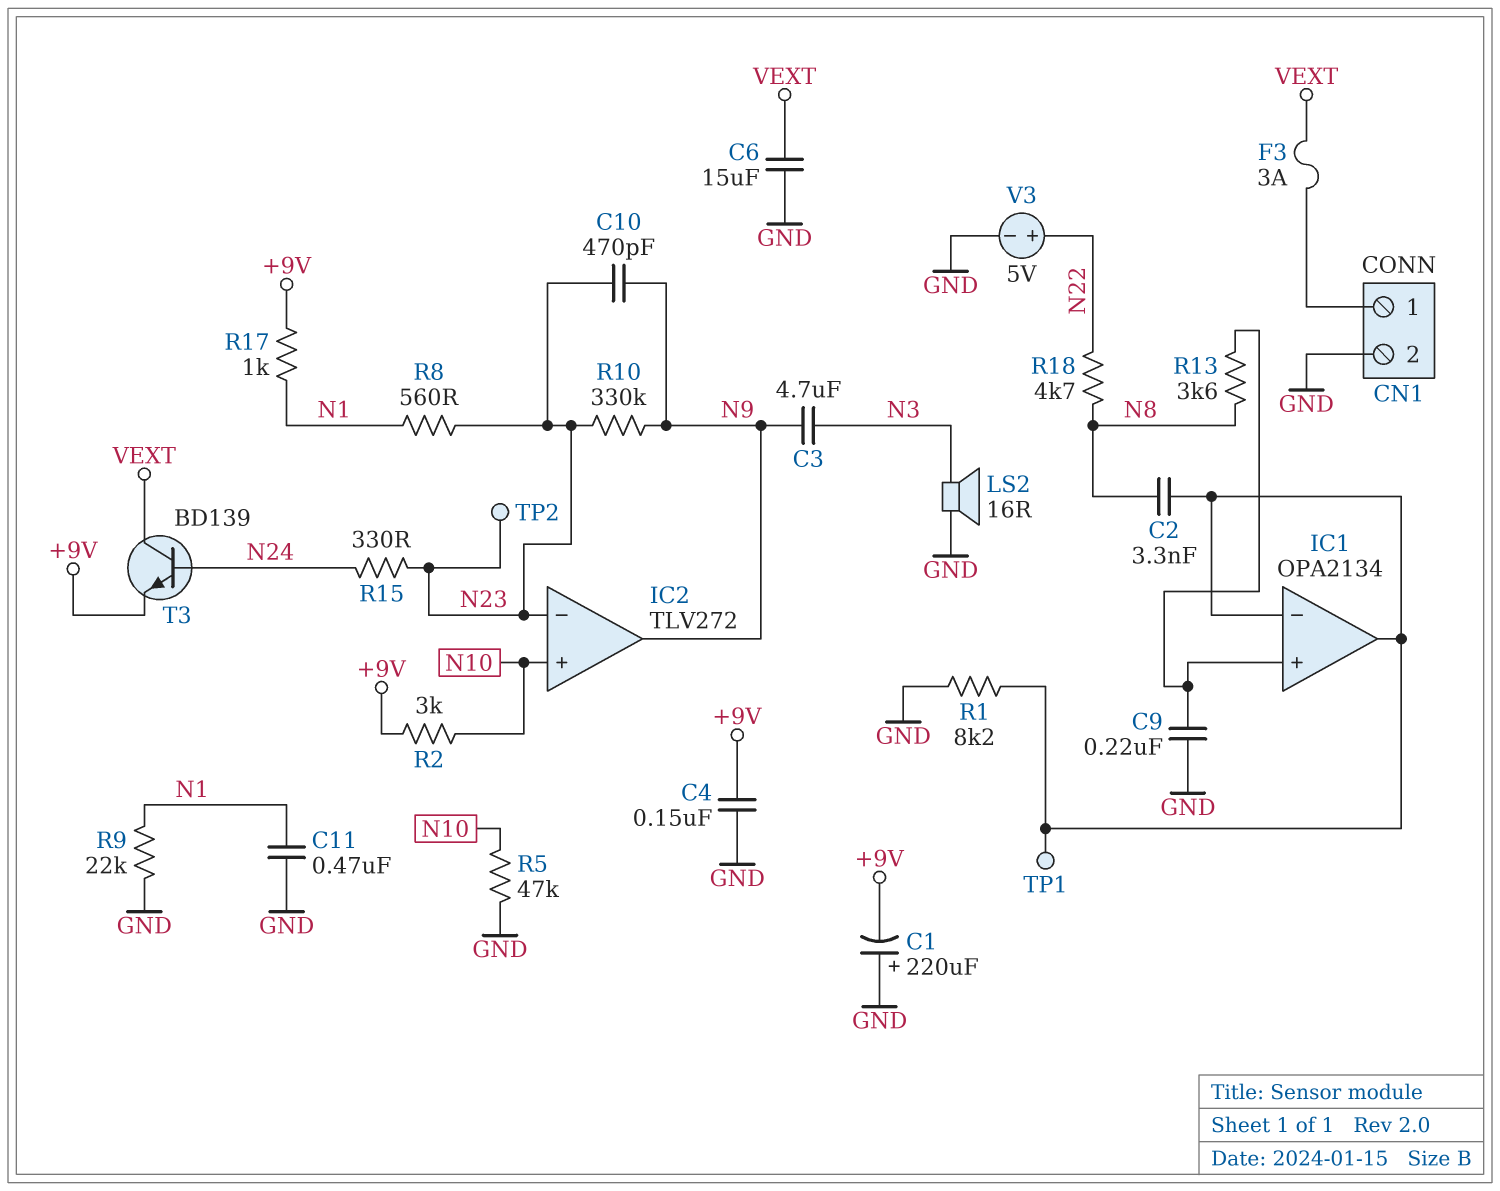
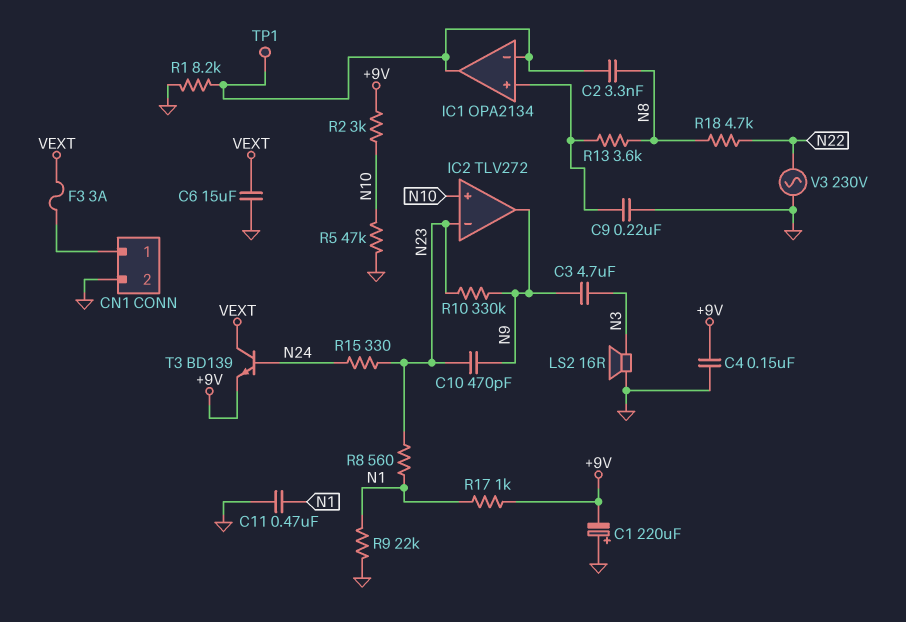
TP2: test point (N23) -> none
V3: 5V (plus N22, minus GND) -> AC 230V (GND, N22)

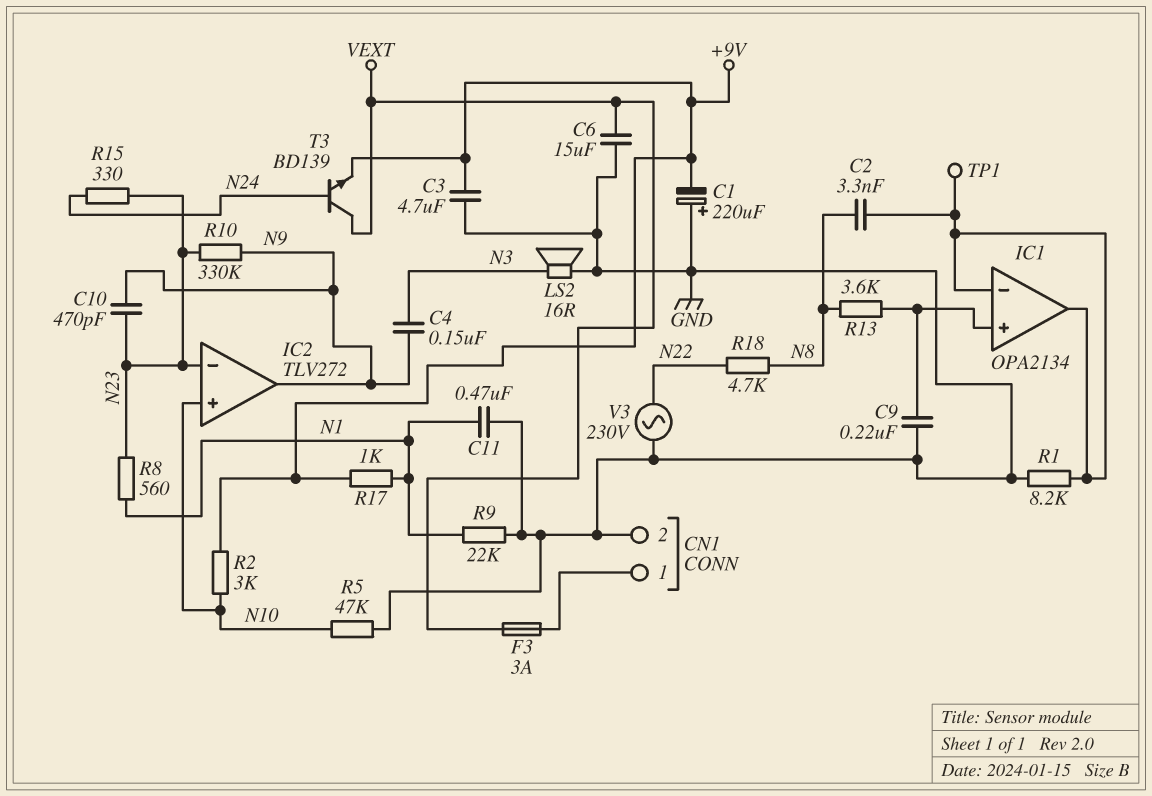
C3: 4.7uF (N3, N9) -> 4.7uF (+9V, GND)
C4: 150nF (+9V, GND) -> 150nF (N3, N9)

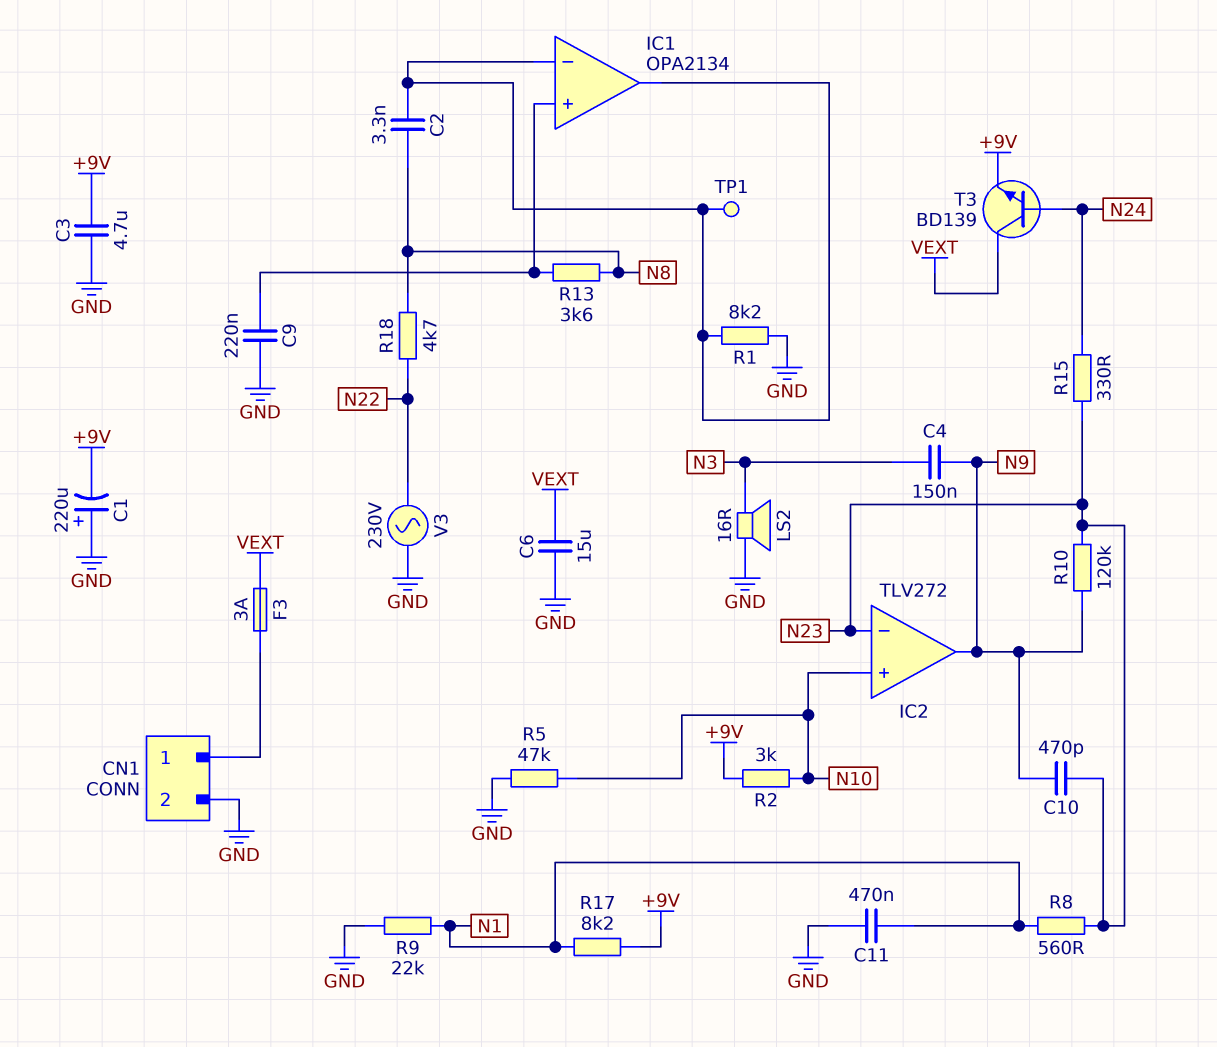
R10: 330k (N9, N23) -> 120k (N9, N23)
R17: 1k (+9V, N1) -> 8.2k (+9V, N1)

